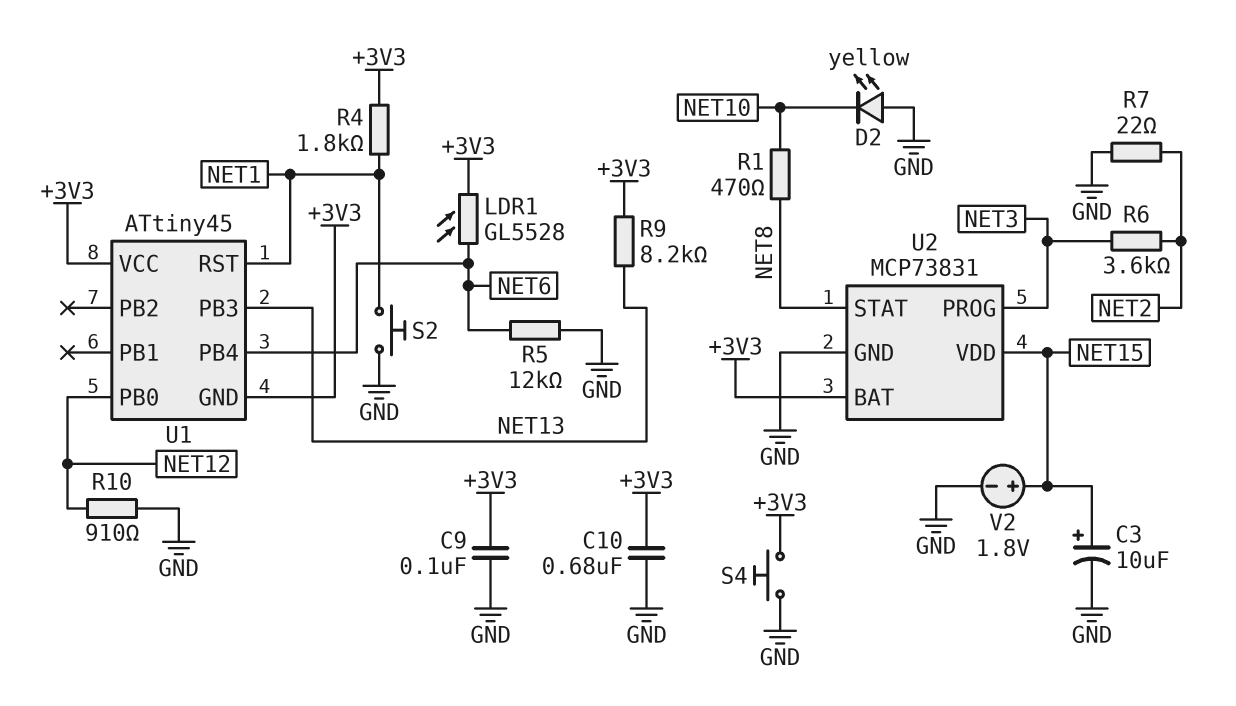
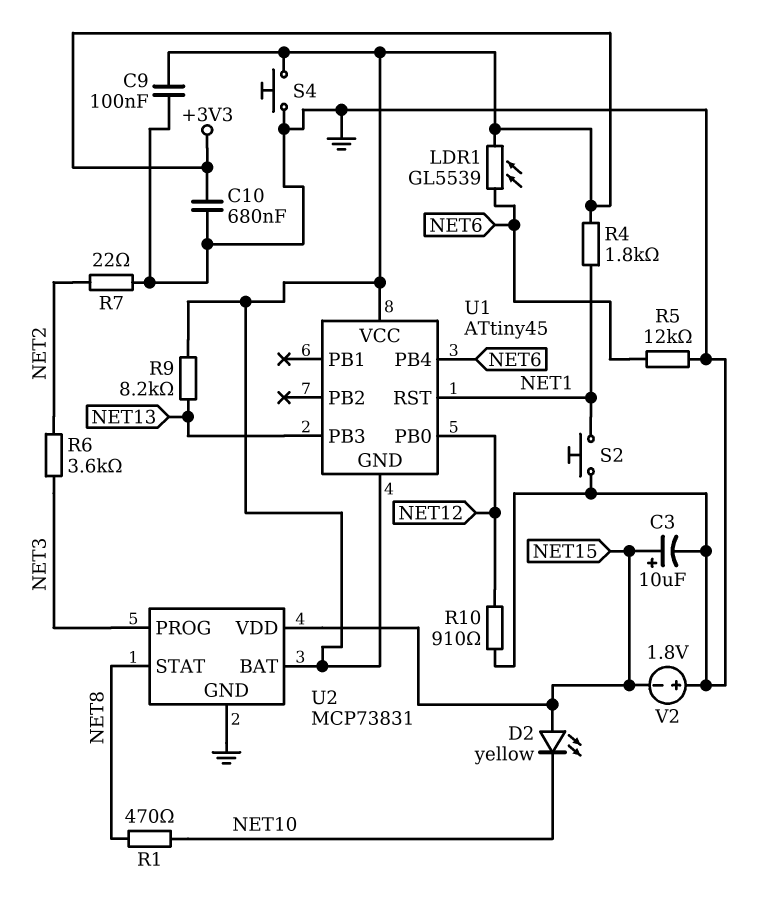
D2: LED yellow (A GND, K NET10) -> LED yellow (A NET15, K NET10)
LDR1: GL5528 (+3V3, NET6) -> GL5539 (+3V3, NET6)
V2: 1.8V (plus NET15, minus GND) -> 1.8V (plus GND, minus NET15)

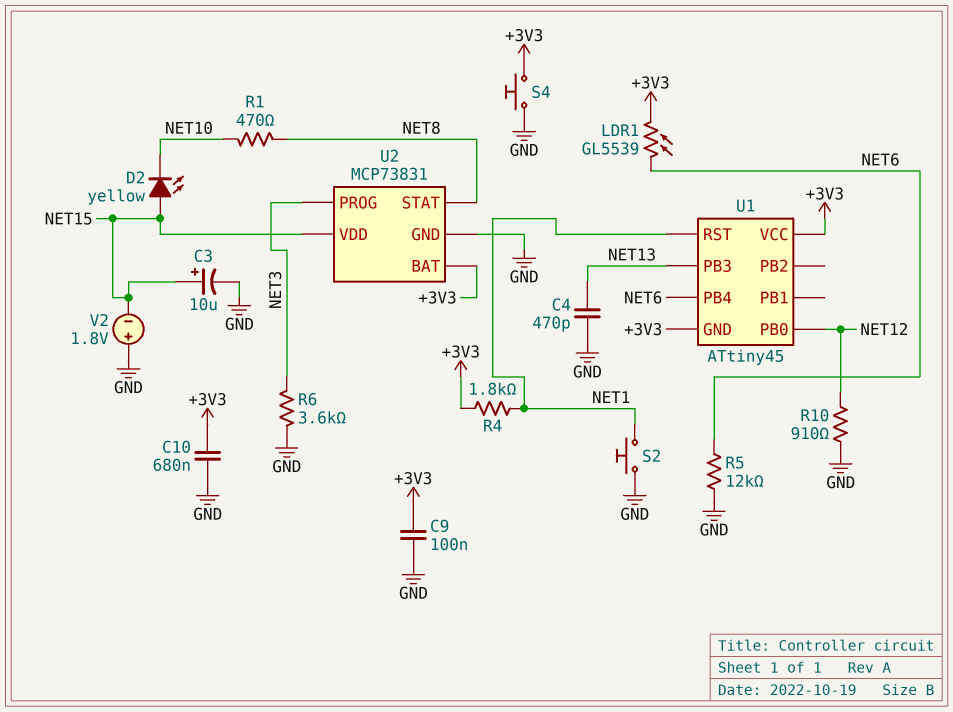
C4: none -> 470pF (GND, NET13)
R6: 3.6k (NET2, NET3) -> 3.6k (GND, NET3)
R7: 22 (GND, NET2) -> none
R9: 8.2k (+3V3, NET13) -> none

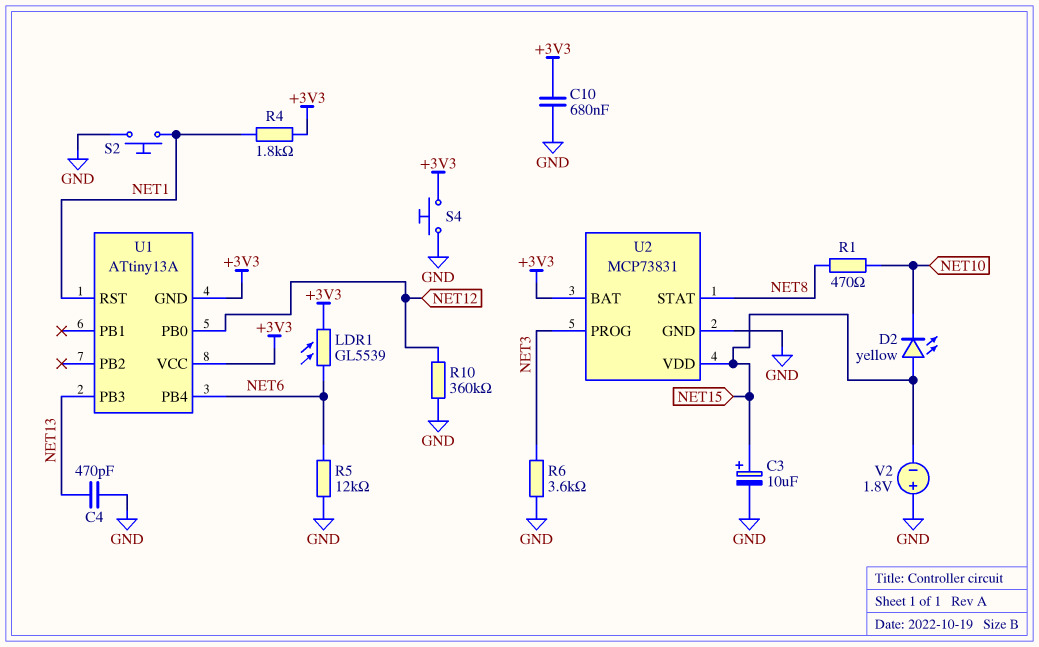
C9: 100nF (+3V3, GND) -> none
R10: 910 (GND, NET12) -> 360k (GND, NET12)
U1: ATtiny45 -> ATtiny13A

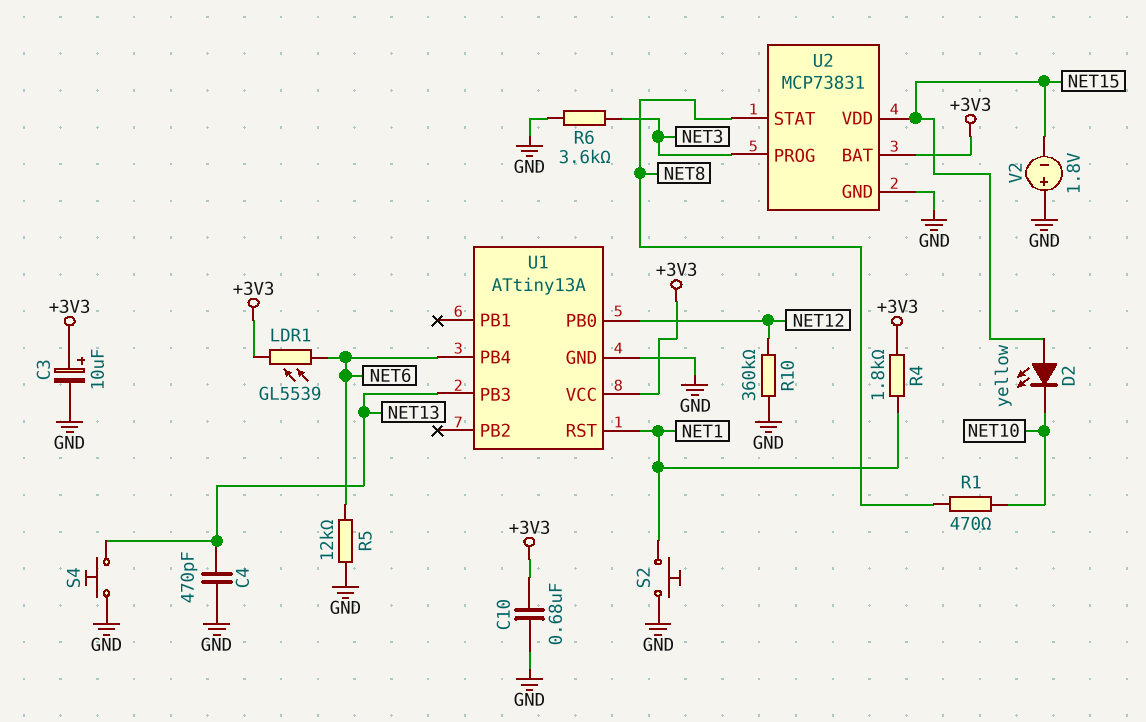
C3: 10uF (plus NET15, minus GND) -> 10uF (plus +3V3, minus GND)
S4: button (+3V3, GND) -> button (GND, NET13)
U1 pin GND: +3V3 -> GND

